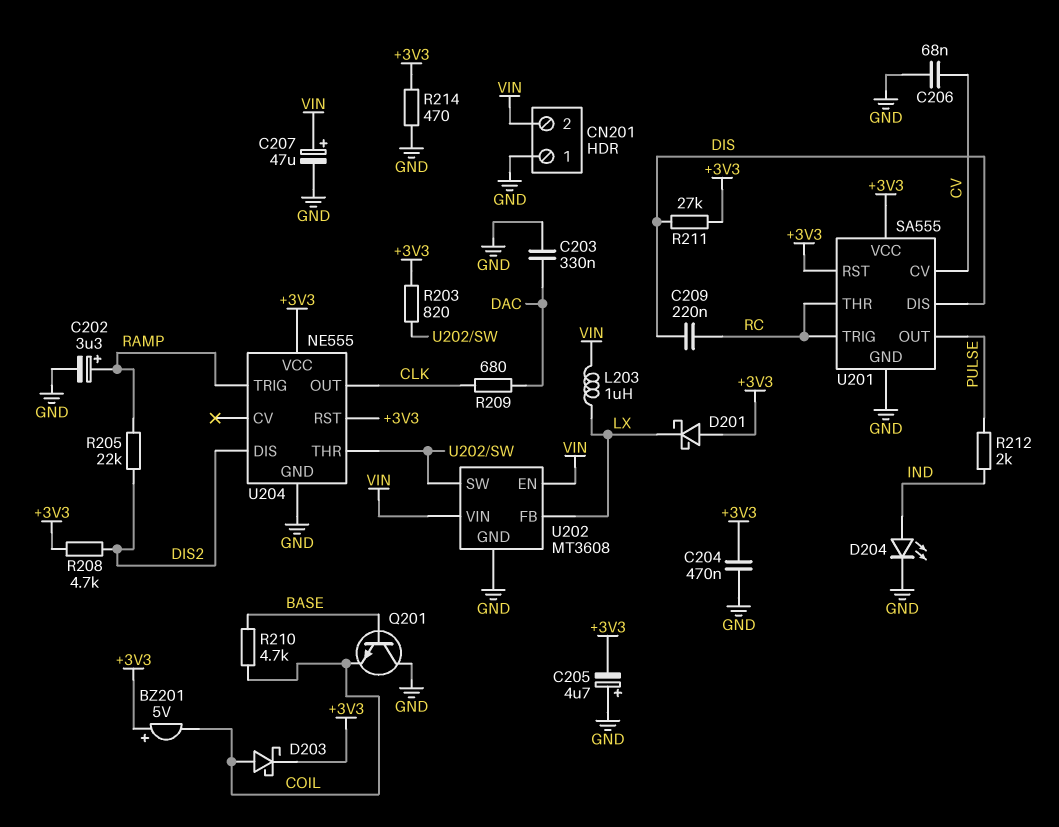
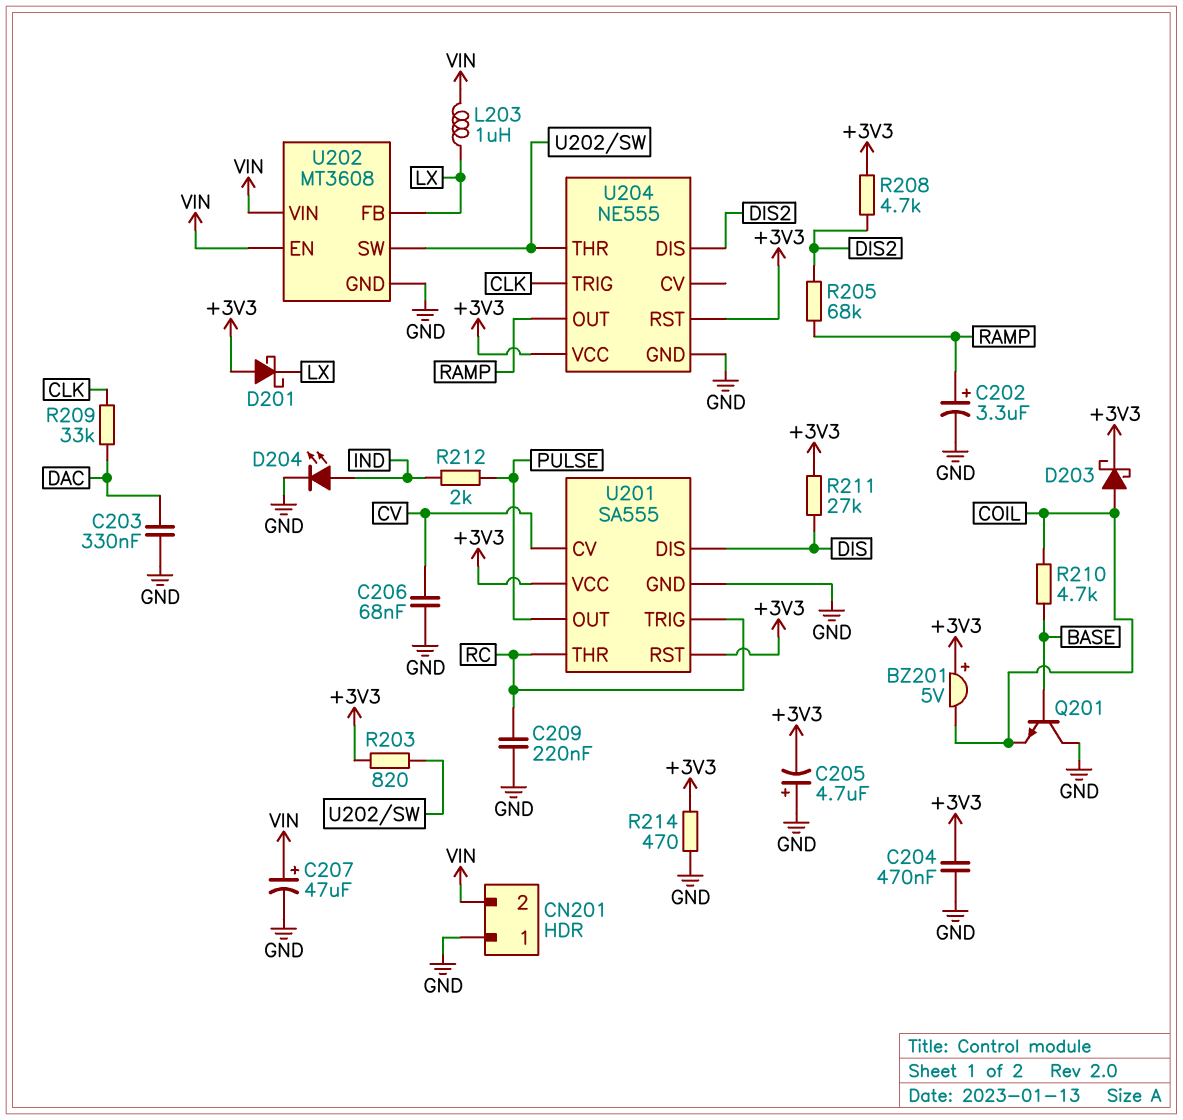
C209: 220nF (DIS, RC) -> 220nF (GND, RC)
R205: 22k (DIS2, RAMP) -> 68k (DIS2, RAMP)
R209: 680 (CLK, DAC) -> 33k (CLK, DAC)
U204 pin OUT: CLK -> RAMP
U204 pin TRIG: RAMP -> CLK

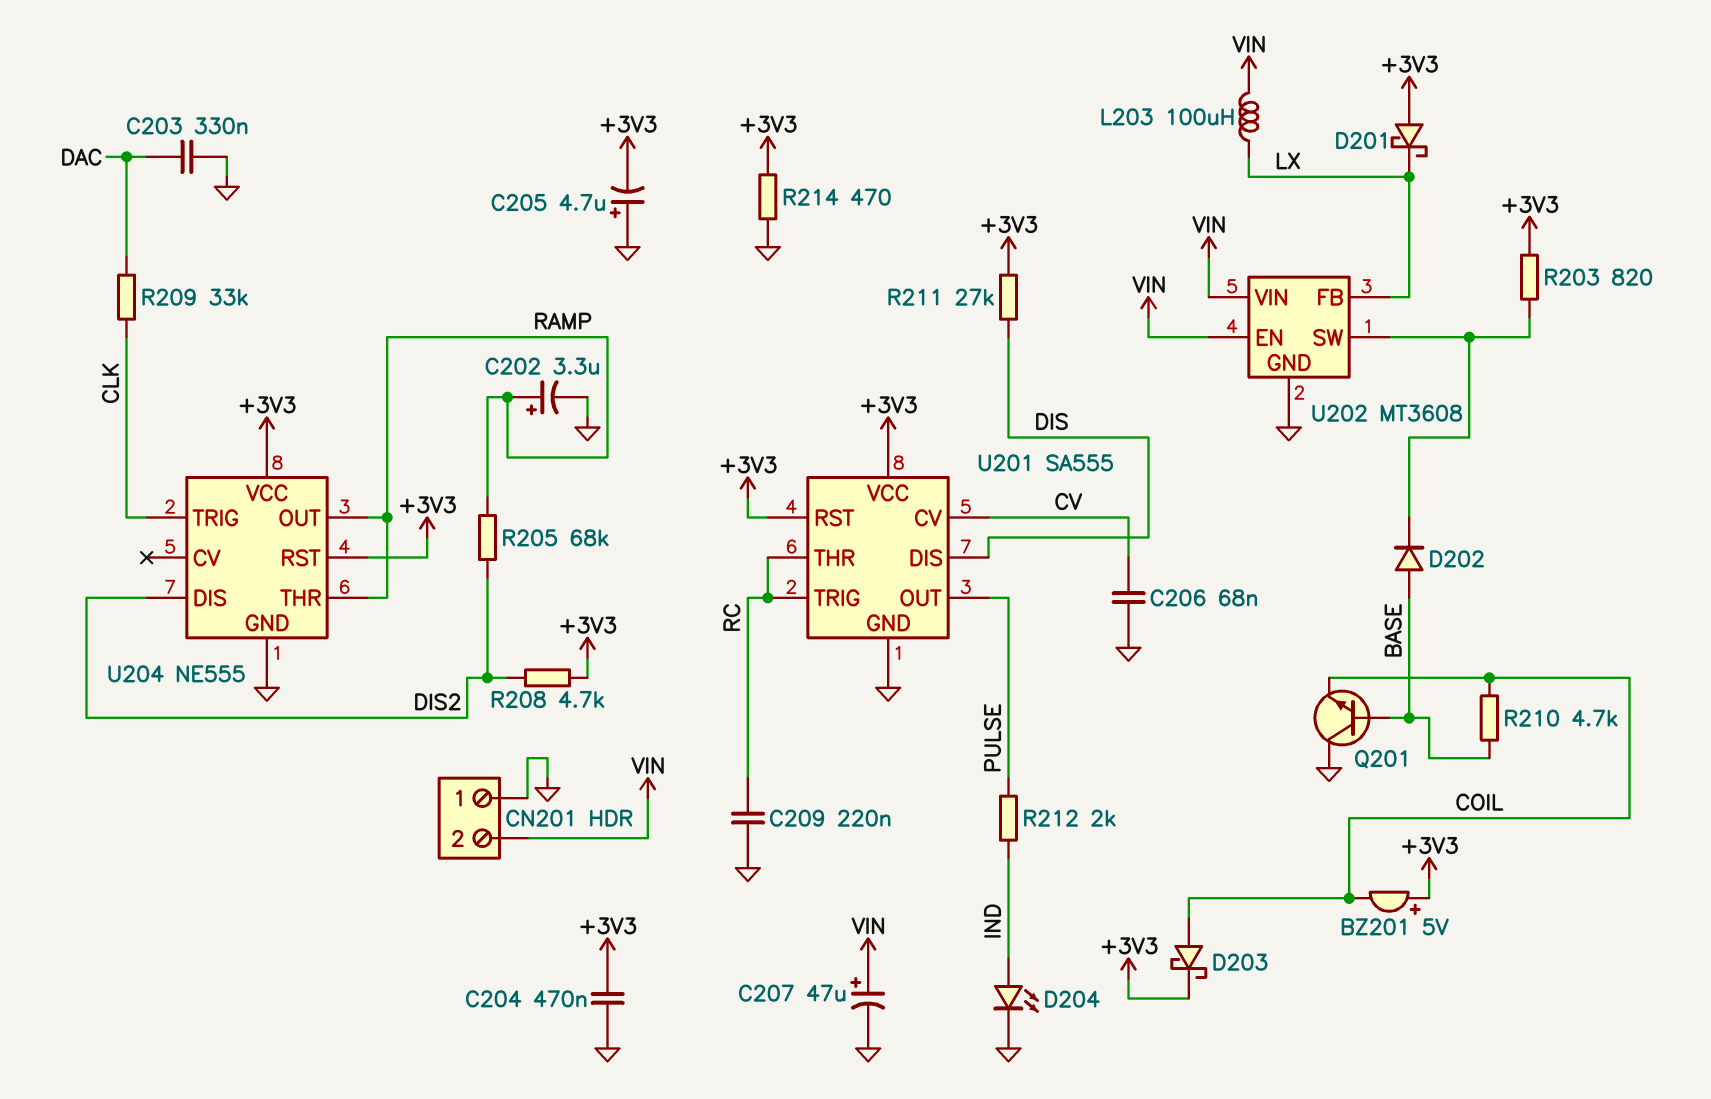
D202: none -> diode (A BASE, K U202/SW)
L203: 1uH (LX, VIN) -> 100uH (LX, VIN)
U204 pin THR: U202/SW -> RAMP

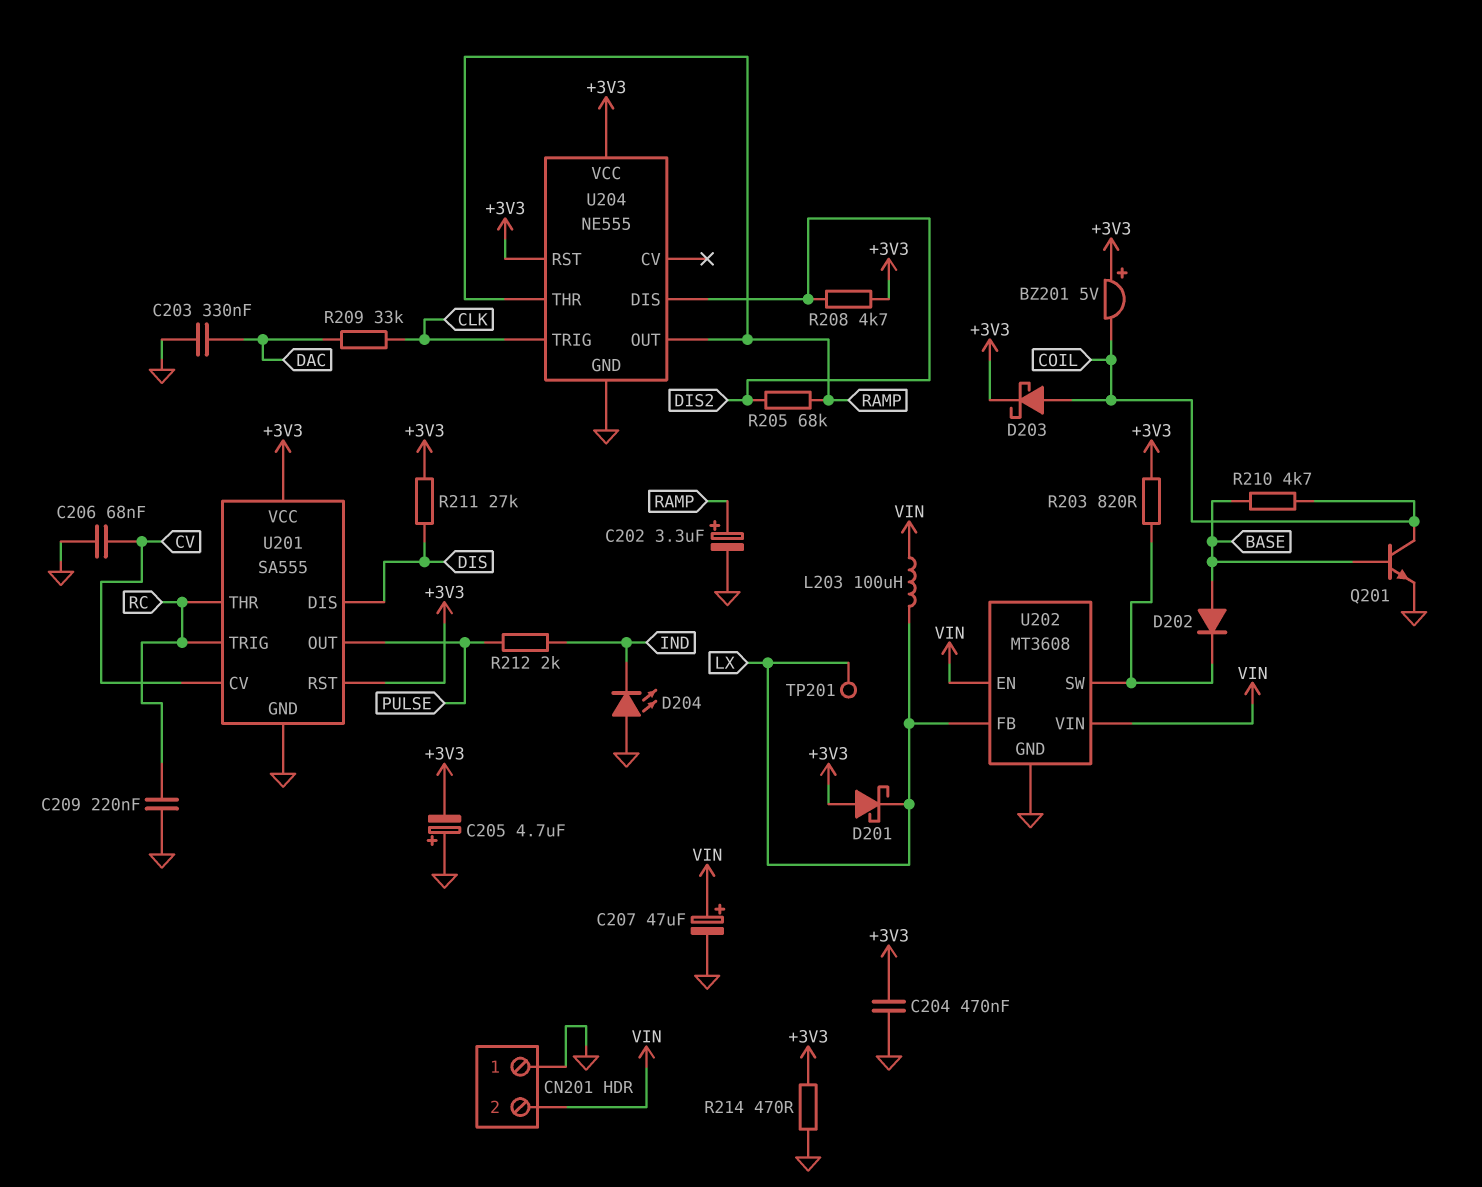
D204: LED (A IND, K GND) -> LED (A GND, K IND)
Q201: NPN (B BASE, C GND, E COIL) -> NPN (B BASE, C COIL, E GND)
TP201: none -> test point (LX)

